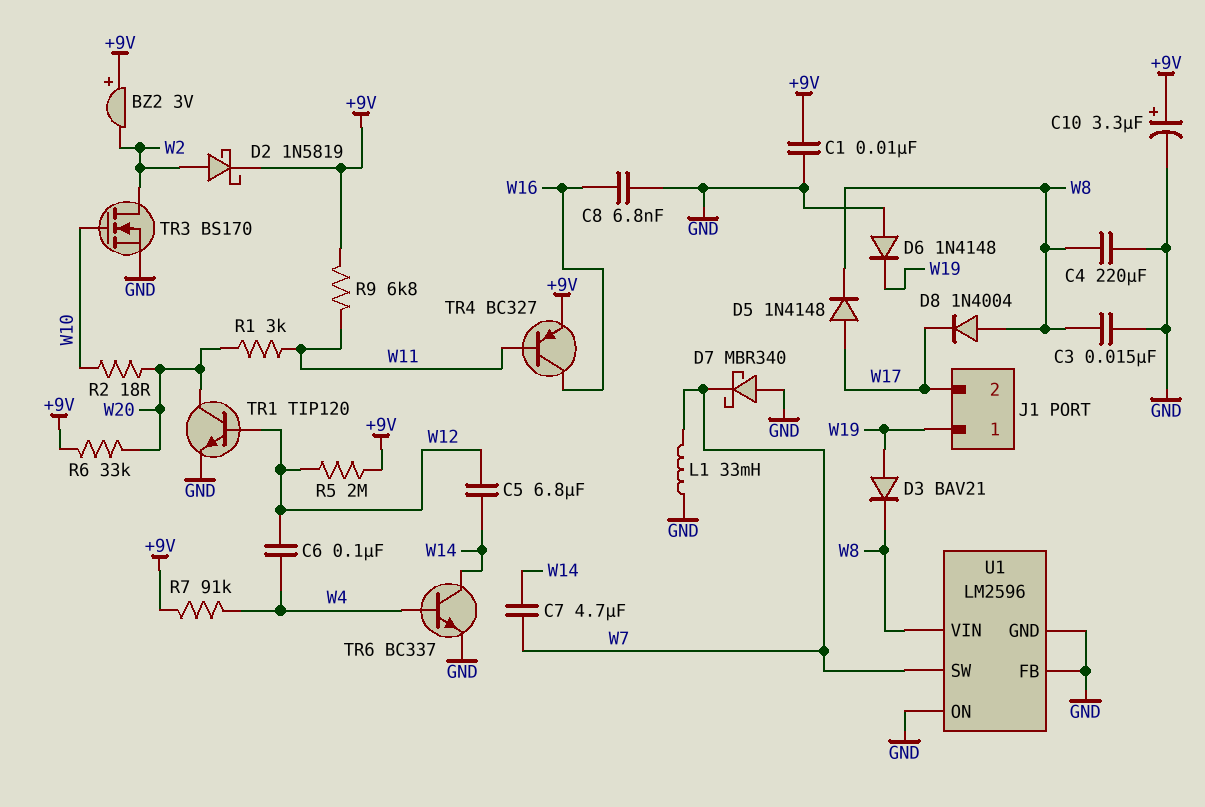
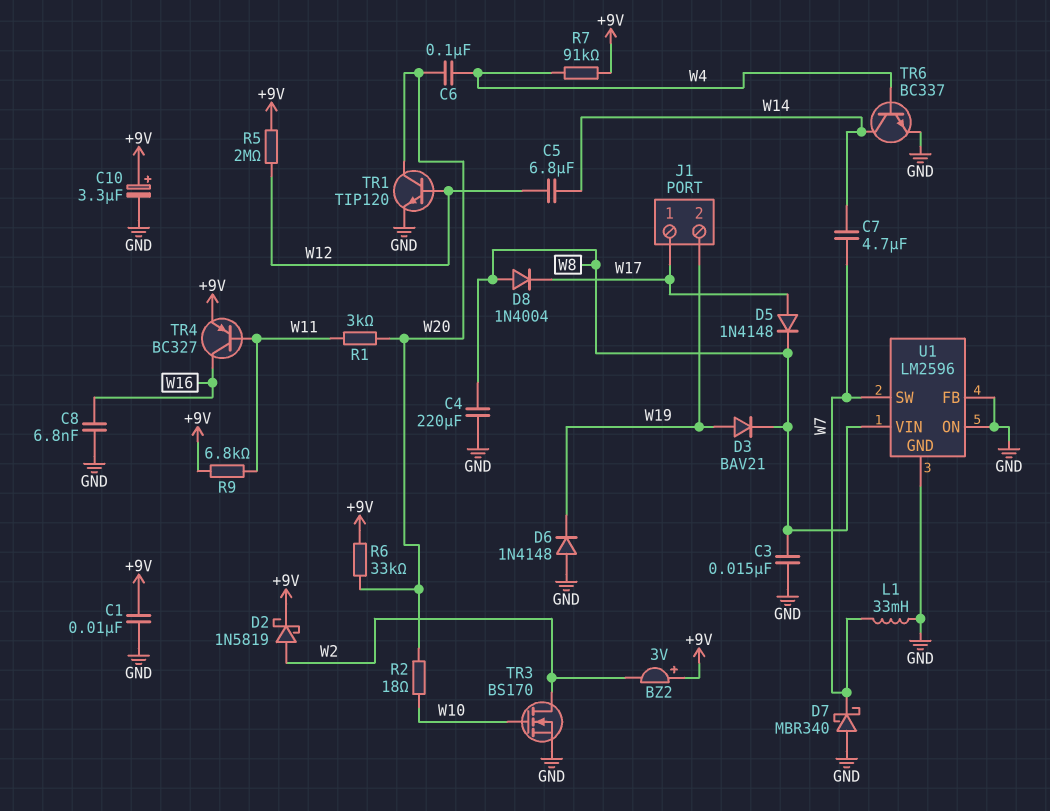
C6: 100nF (W4, W12) -> 100nF (W4, W20)
J1 pin 1: W19 -> W17
J1 pin 2: W17 -> W19

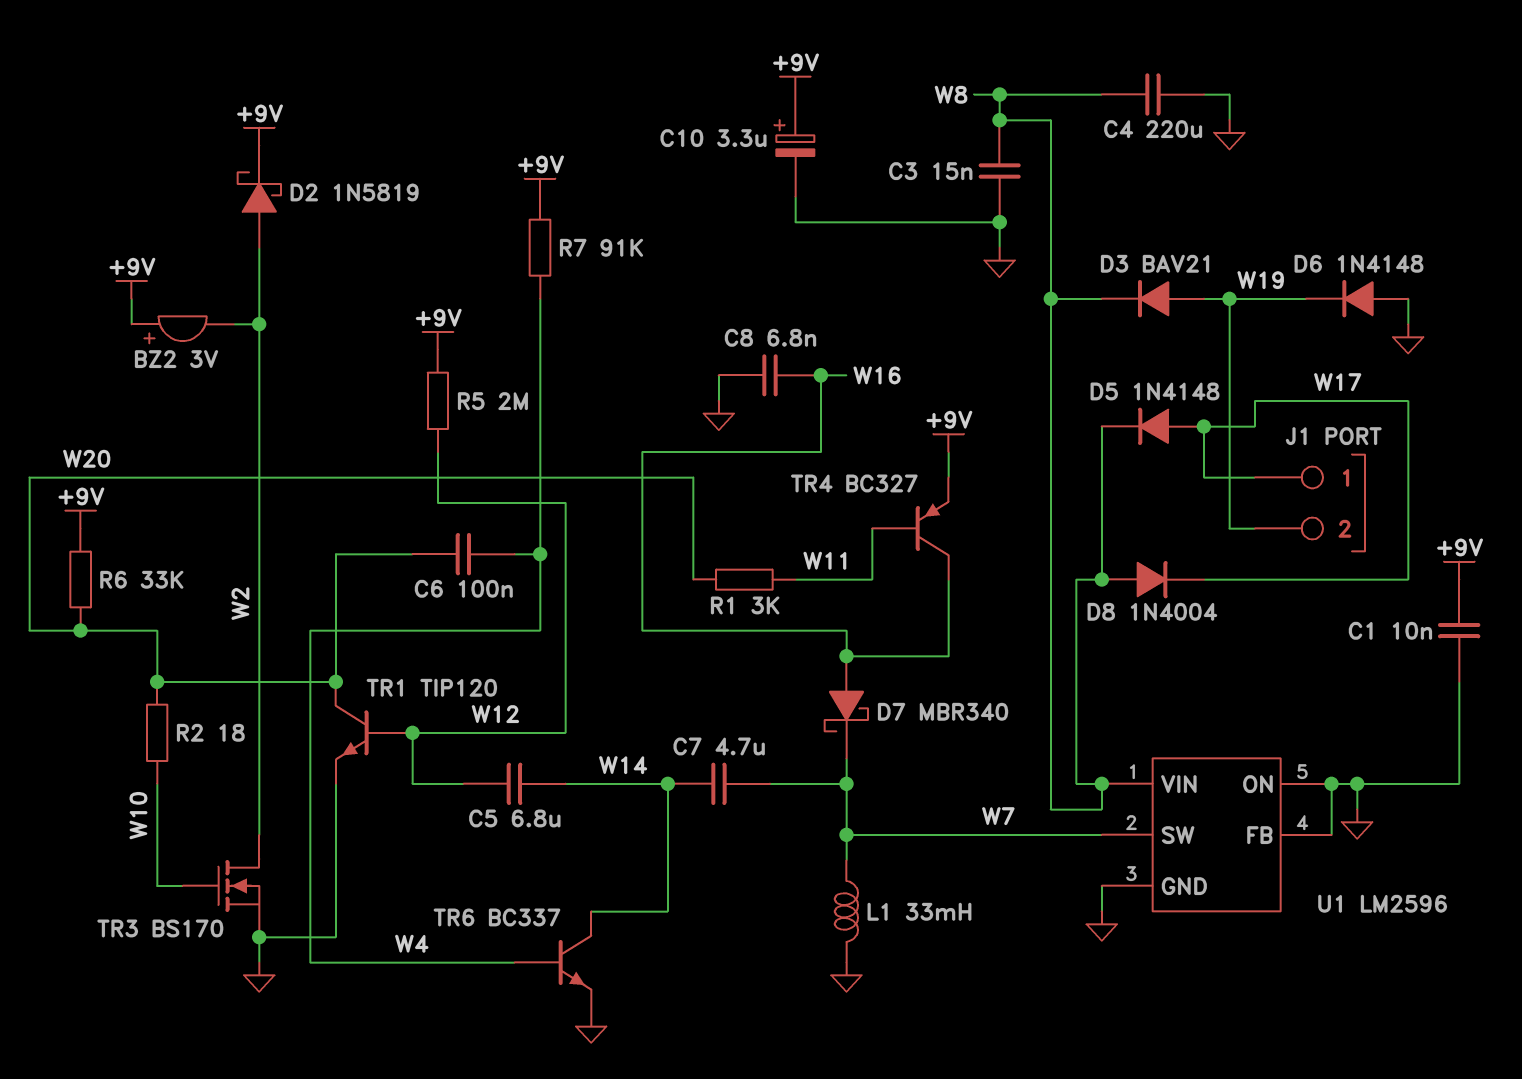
D7: schottky MBR340 (A GND, K W7) -> schottky MBR340 (A W16, K W7)
R9: 6.8k (+9V, W11) -> none

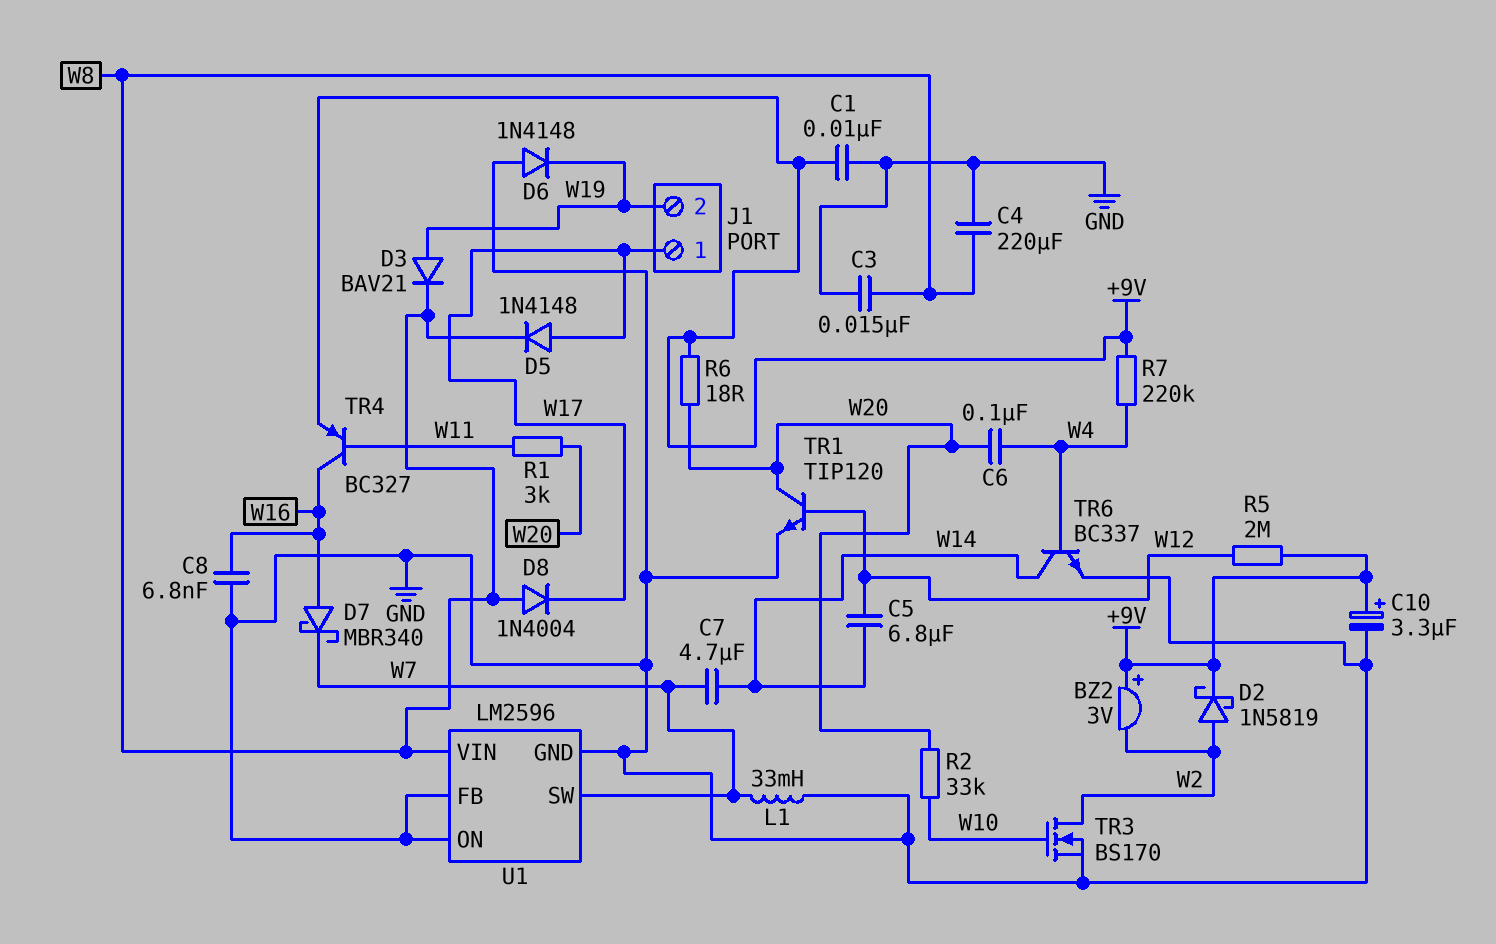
R2: 18 (W10, W20) -> 33k (W10, W20)
R6: 33k (+9V, W20) -> 18 (+9V, W20)
R7: 91k (+9V, W4) -> 220k (+9V, W4)

